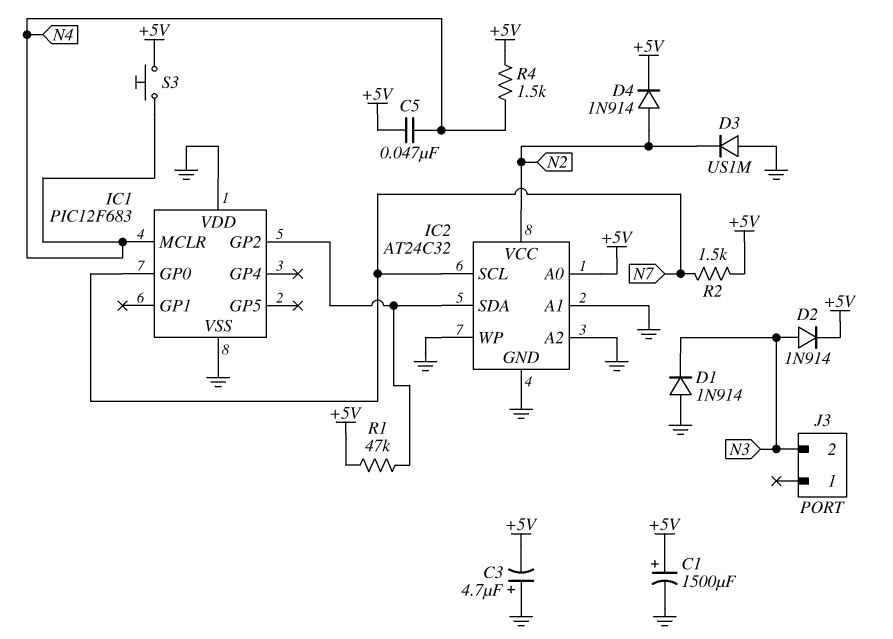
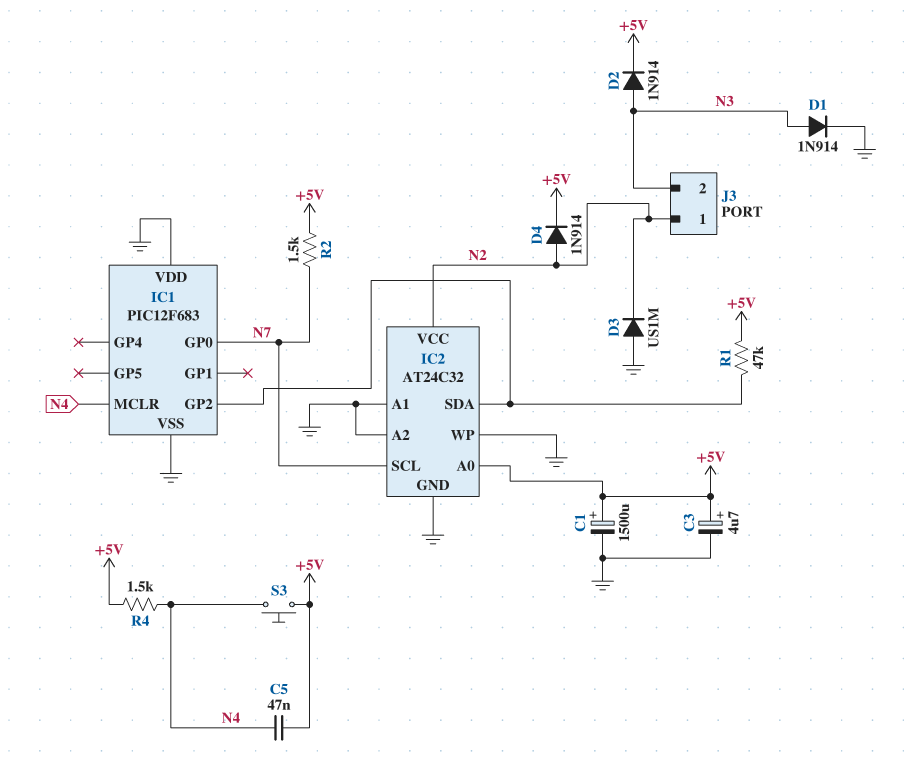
C3: 4.7uF (plus GND, minus +5V) -> 4.7uF (plus +5V, minus GND)
D1: diode 1N914 (A GND, K N3) -> diode 1N914 (A N3, K GND)
J3 pin 1: none -> N2

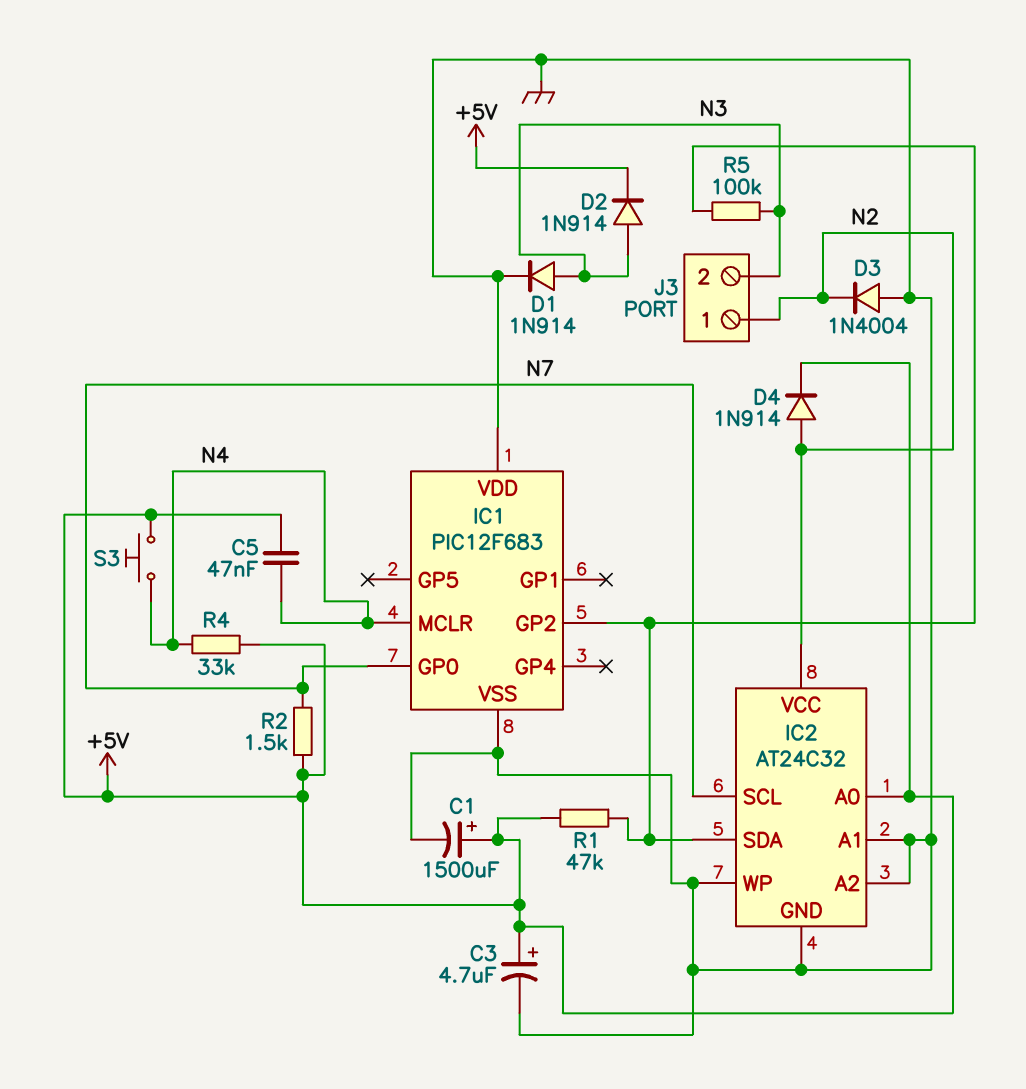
D3: diode US1M (A GND, K N2) -> diode 1N4004 (A GND, K N2)
R4: 1.5k (+5V, N4) -> 33k (+5V, N4)
R5: none -> 100k (IC1/GP2, N3)

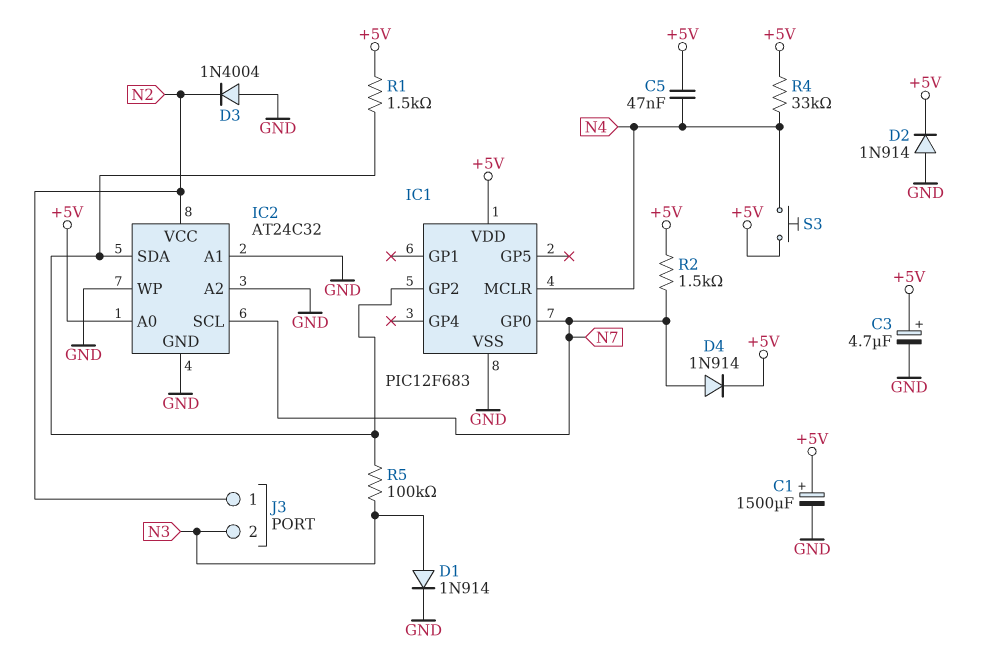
D2: diode 1N914 (A N3, K +5V) -> diode 1N914 (A GND, K +5V)
D4: diode 1N914 (A N2, K +5V) -> diode 1N914 (A N7, K +5V)
IC1 pin VDD: GND -> +5V
R1: 47k (+5V, IC1/GP2) -> 1.5k (+5V, IC1/GP2)

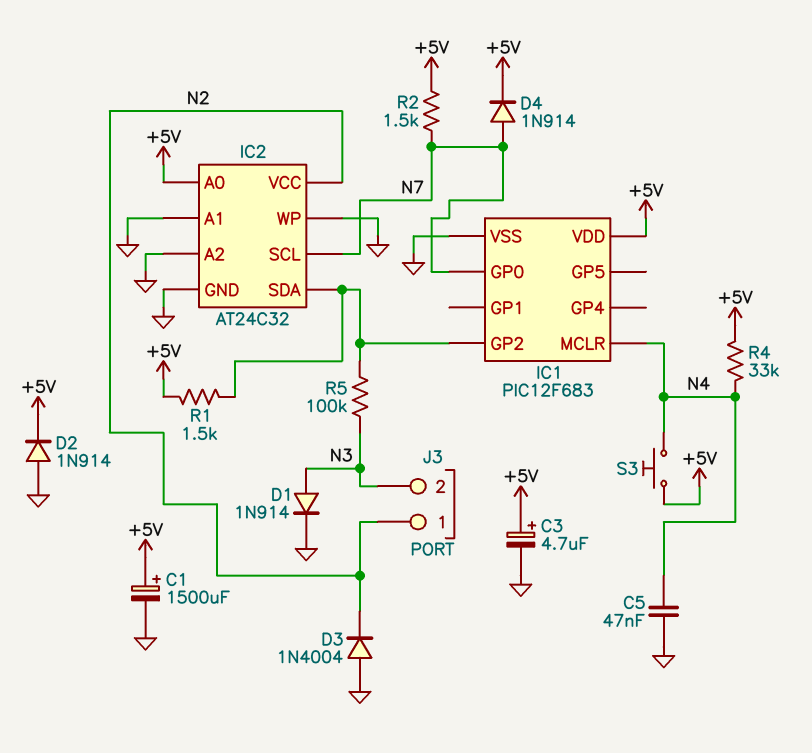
C5: 47nF (+5V, N4) -> 47nF (GND, N4)

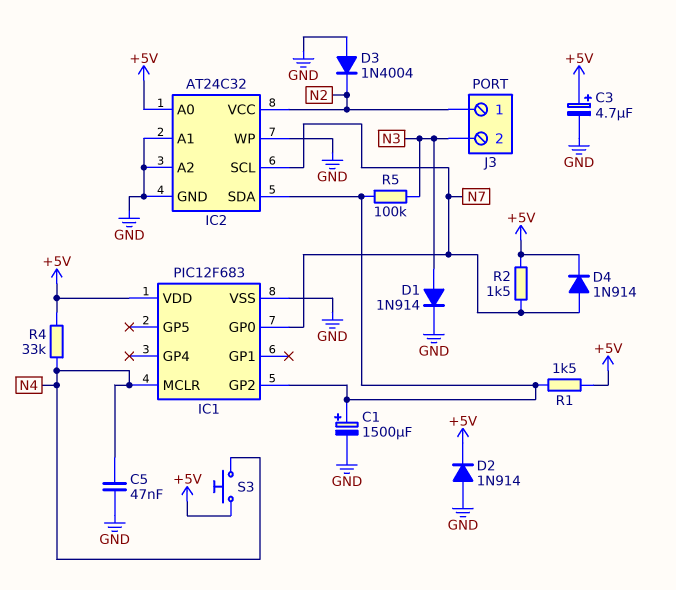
C1: 1500uF (plus +5V, minus GND) -> 1500uF (plus IC1/GP2, minus GND)

